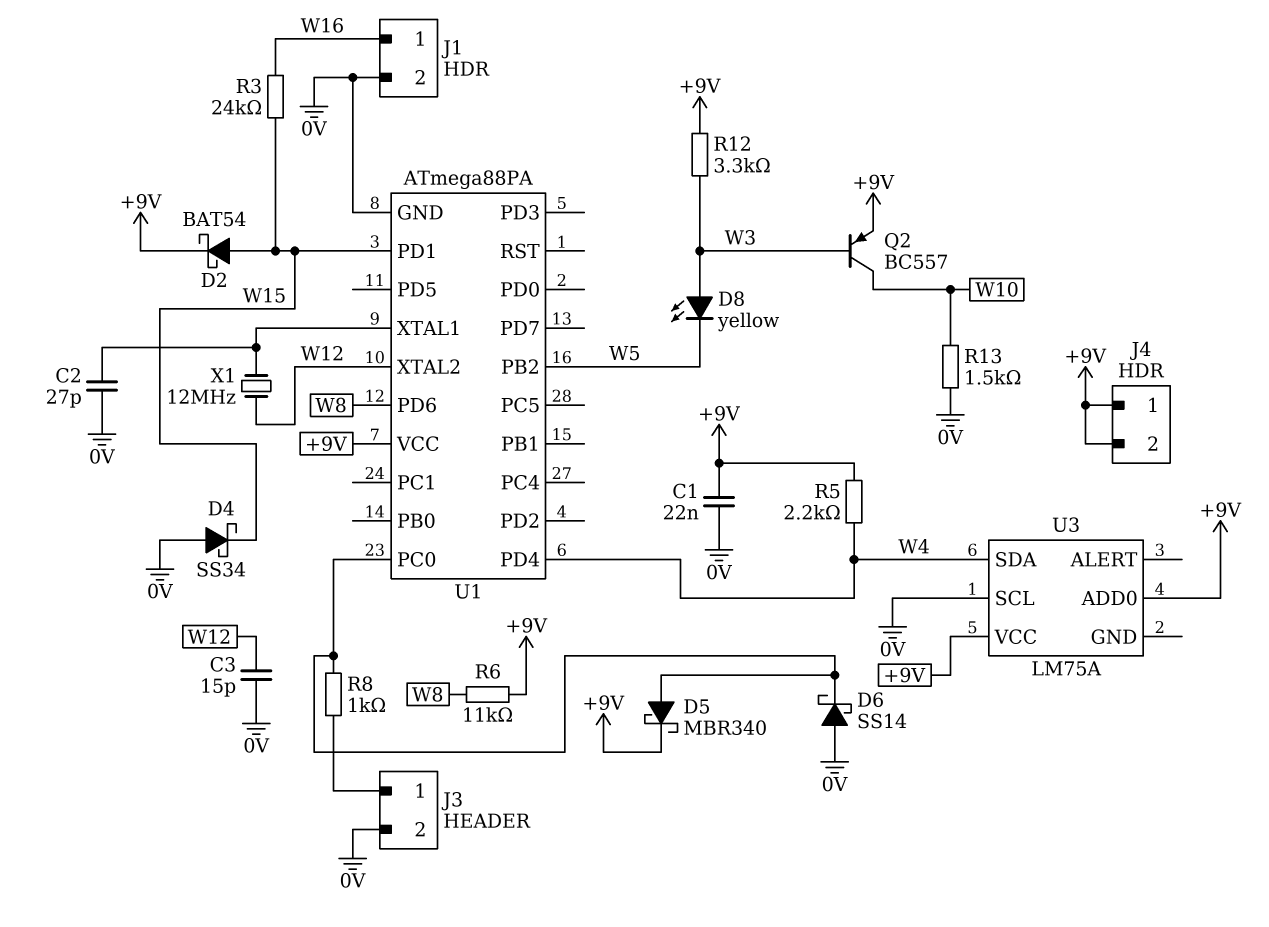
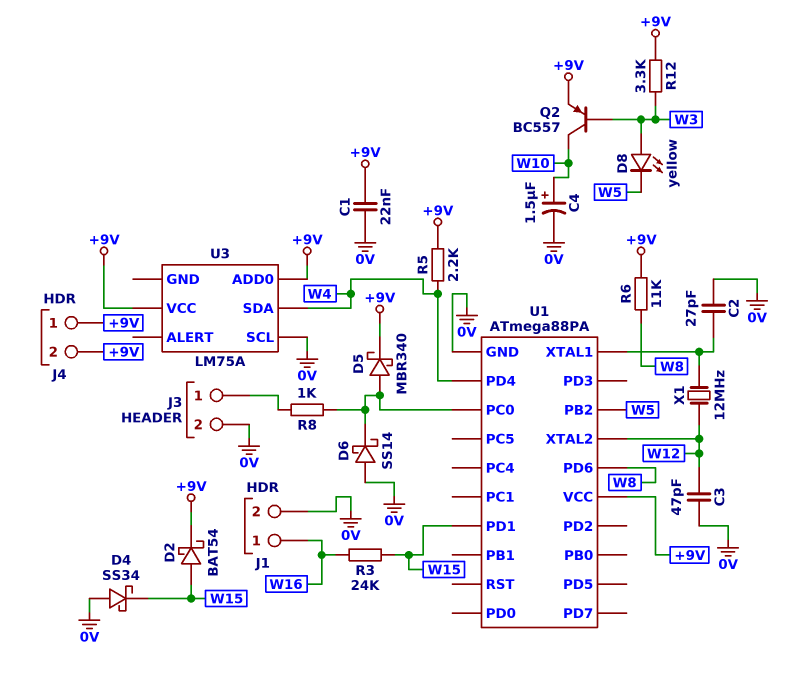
C3: 15pF (0V, W12) -> 47pF (0V, W12)
C4: none -> 1.5uF (plus W10, minus 0V)
R13: 1.5k (0V, W10) -> none

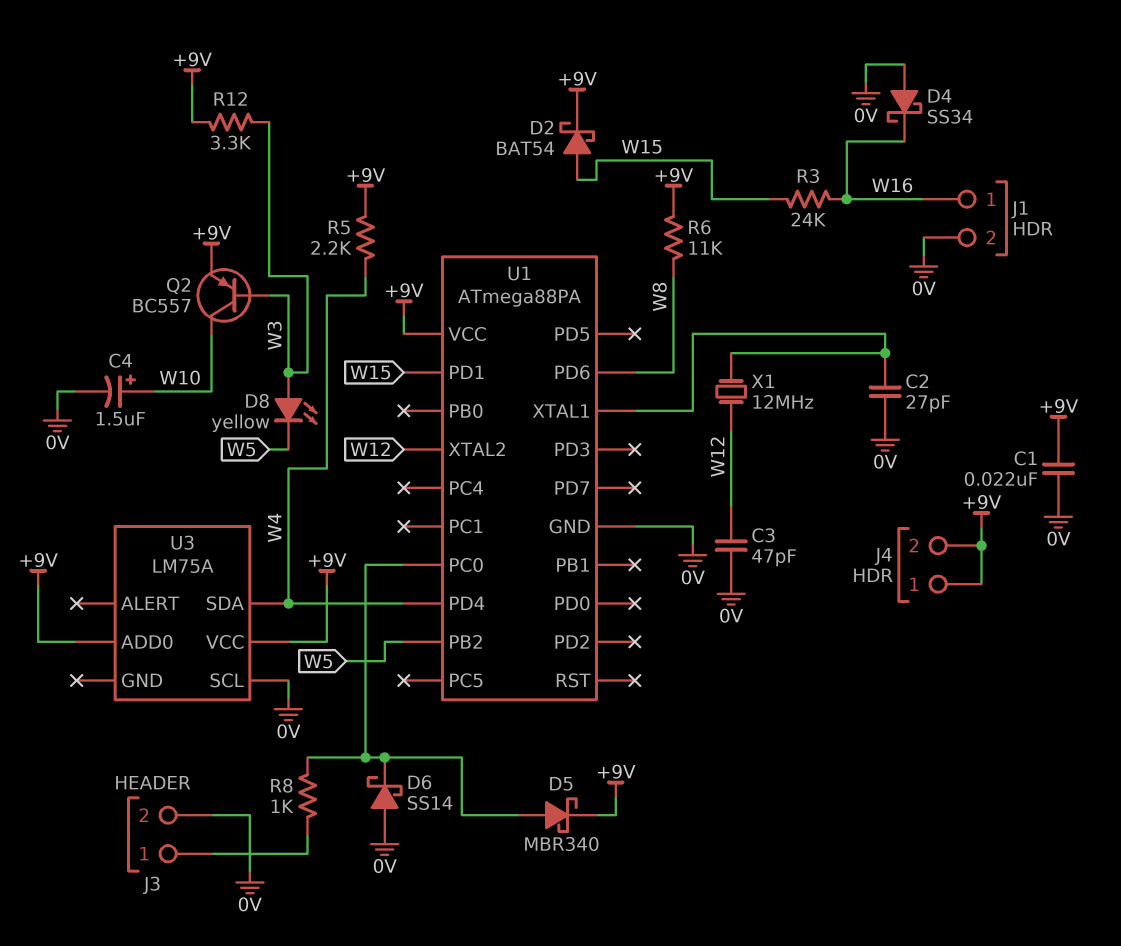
D4: schottky SS34 (A 0V, K W15) -> schottky SS34 (A 0V, K W16)

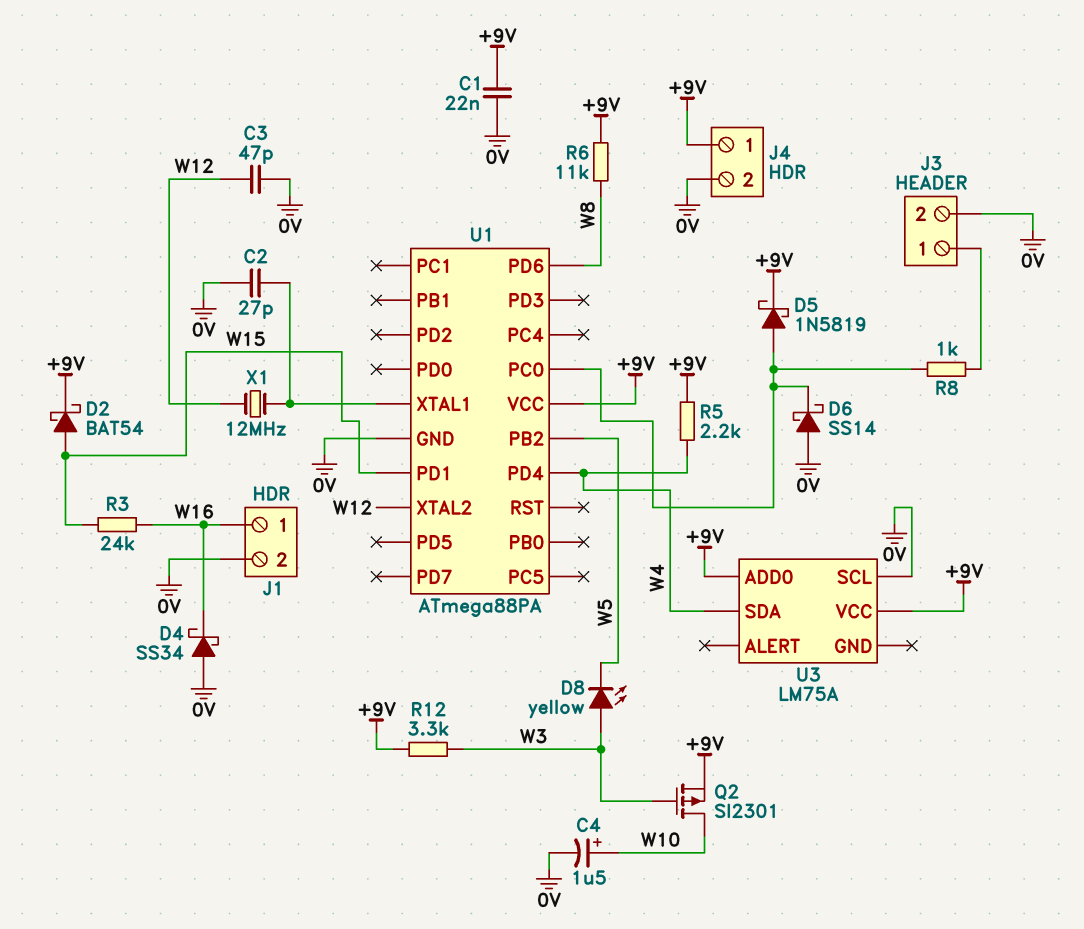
D5: schottky MBR340 (A U1/PC0, K +9V) -> schottky 1N5819 (A U1/PC0, K +9V)
J4 pin 2: +9V -> 0V
Q2: PNP BC557 (B W3, C W10, E +9V) -> PMOS SI2301 (G W3, D W10, S +9V)

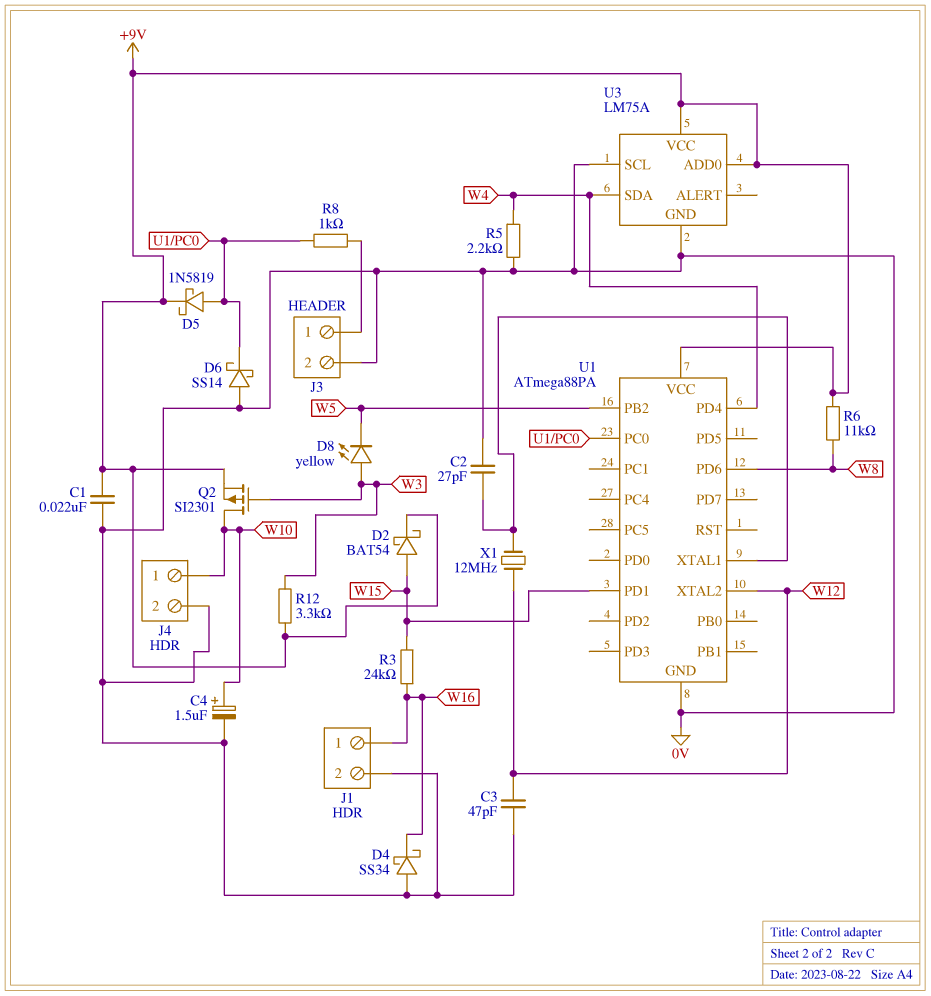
J4 pin 1: +9V -> W10
R5: 2.2k (+9V, W4) -> 2.2k (0V, W4)
U3 pin GND: none -> 0V

